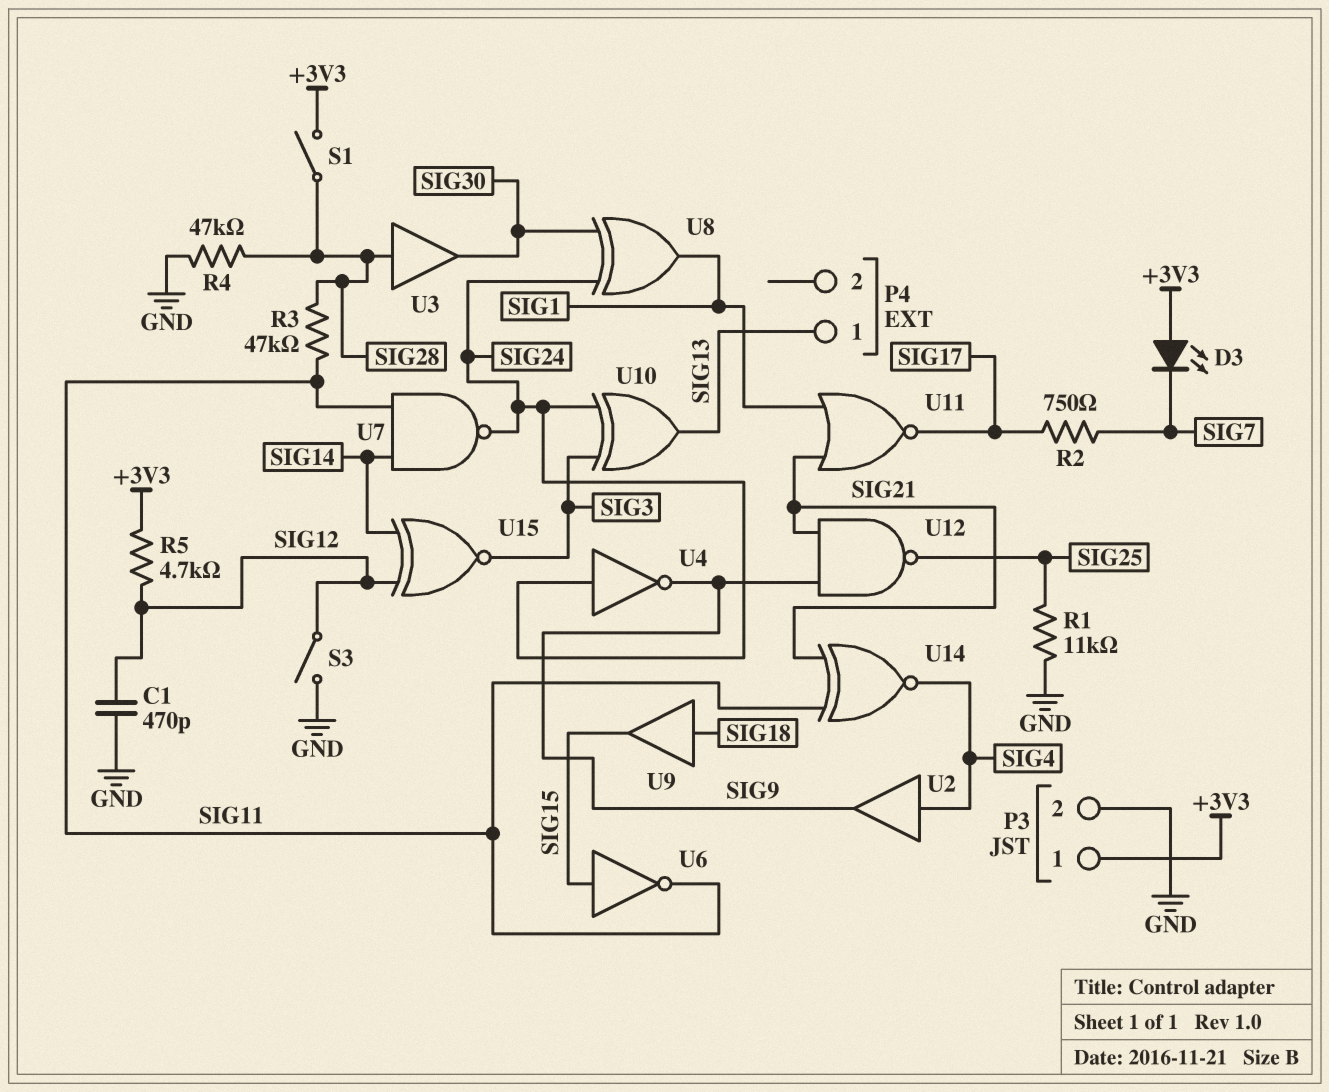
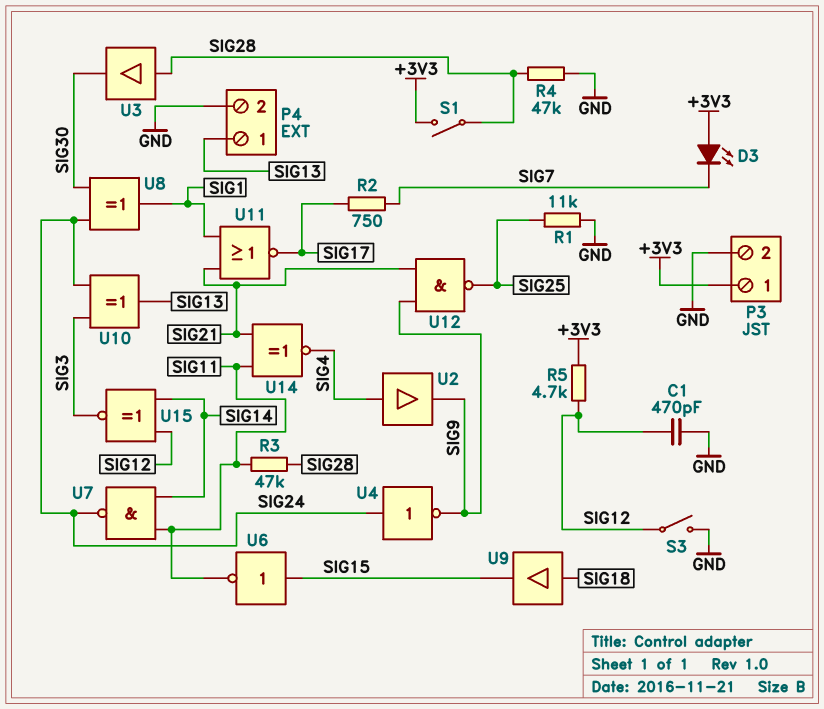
P4 pin 2: none -> GND

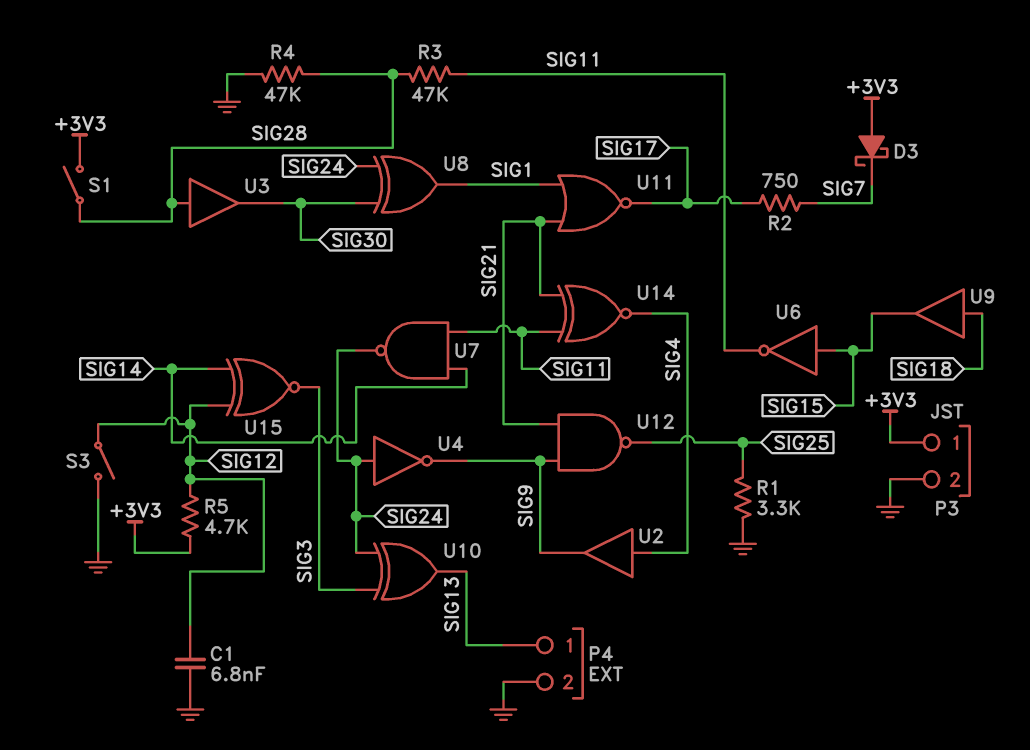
C1: 470pF (GND, SIG12) -> 6.8nF (GND, SIG12)
D3: LED (A +3V3, K SIG7) -> schottky (A +3V3, K SIG7)
R1: 11k (GND, SIG25) -> 3.3k (GND, SIG25)

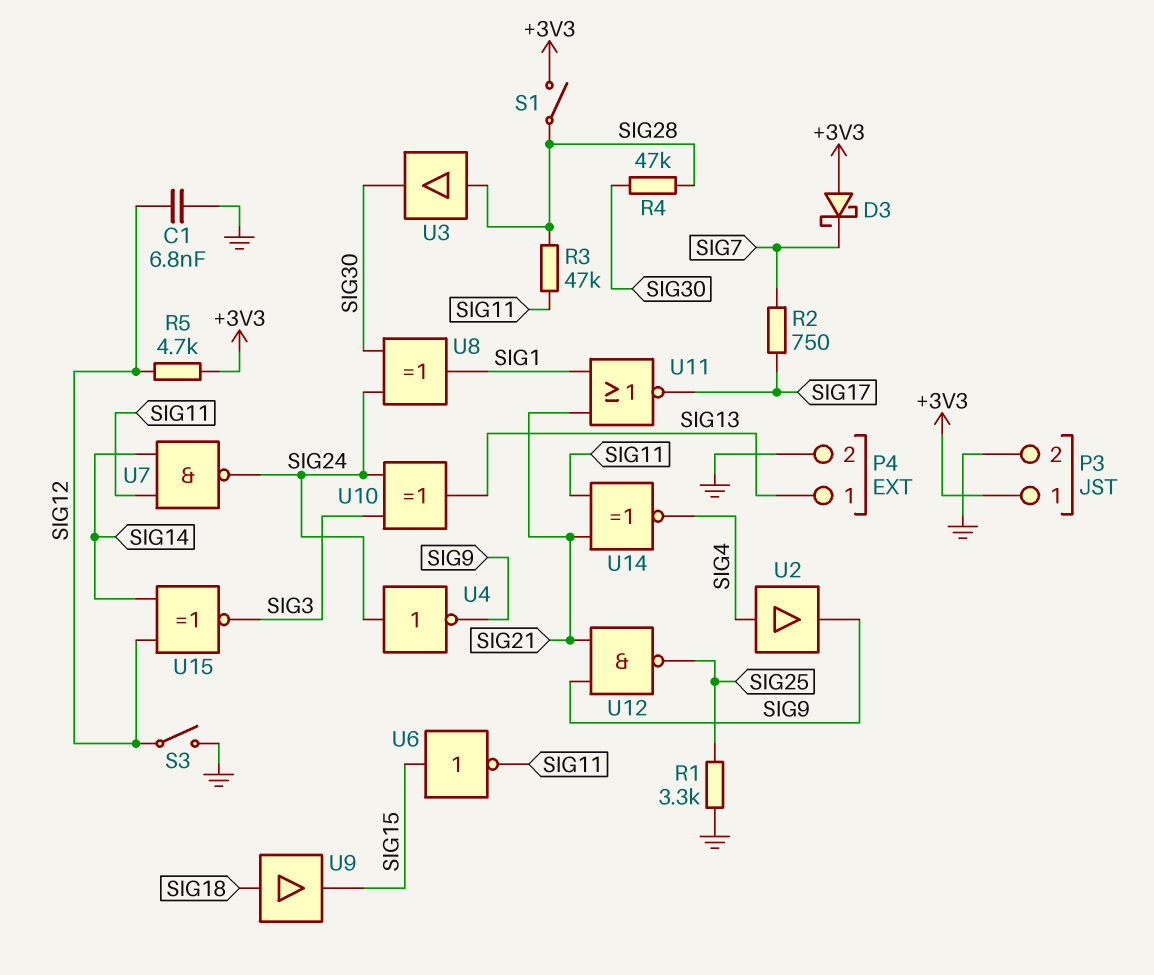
R4: 47k (GND, SIG28) -> 47k (SIG28, SIG30)

